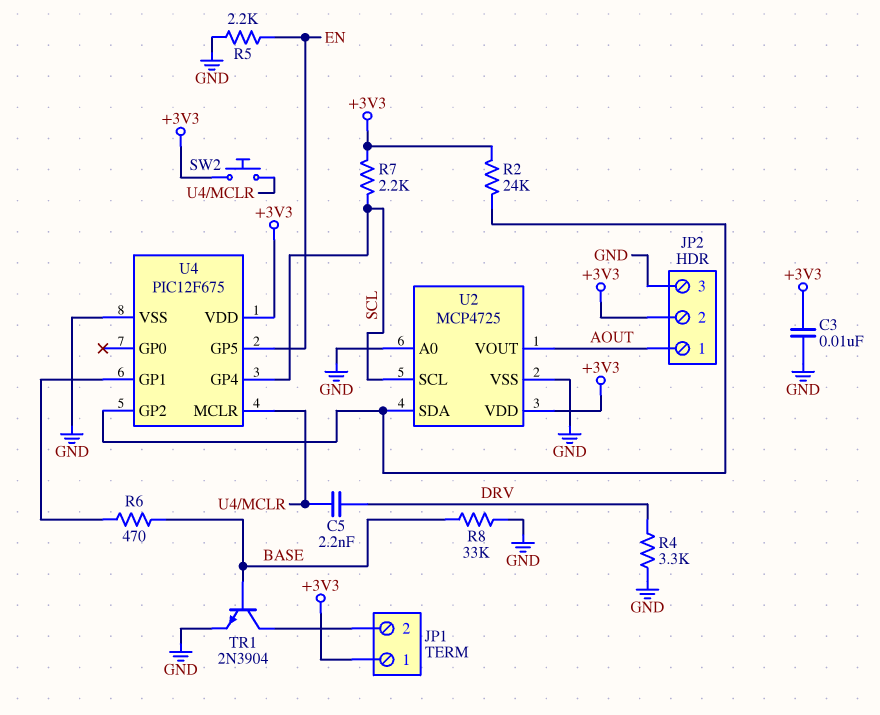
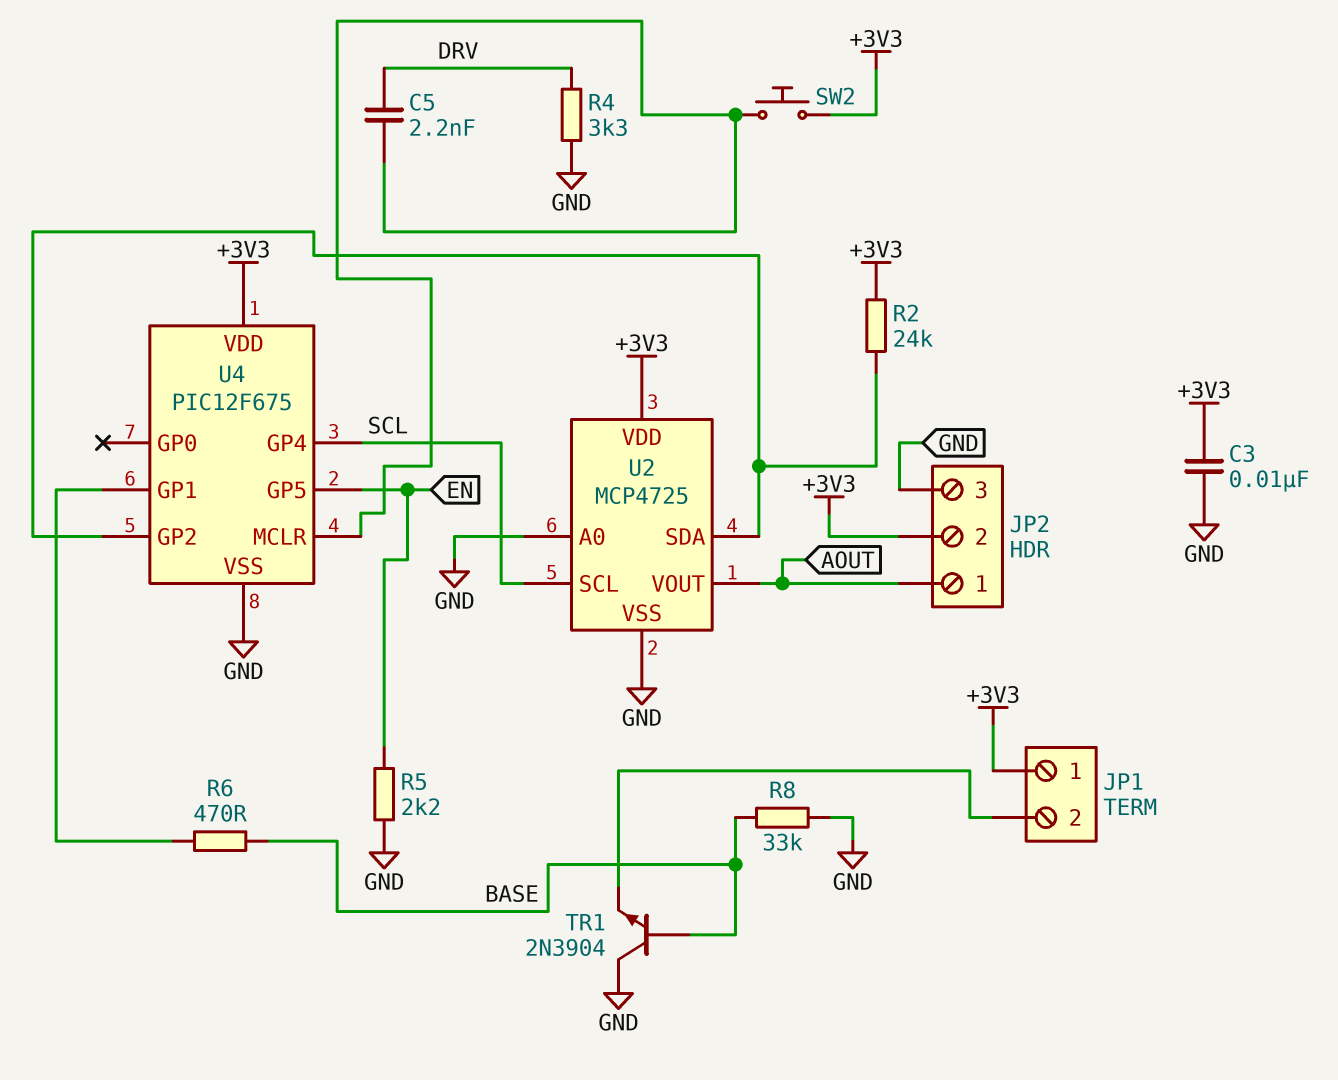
R7: 2.2k (+3V3, SCL) -> none
TR1: NPN 2N3904 (B BASE, C JP1/2, E GND) -> NPN 2N3904 (B BASE, C GND, E JP1/2)

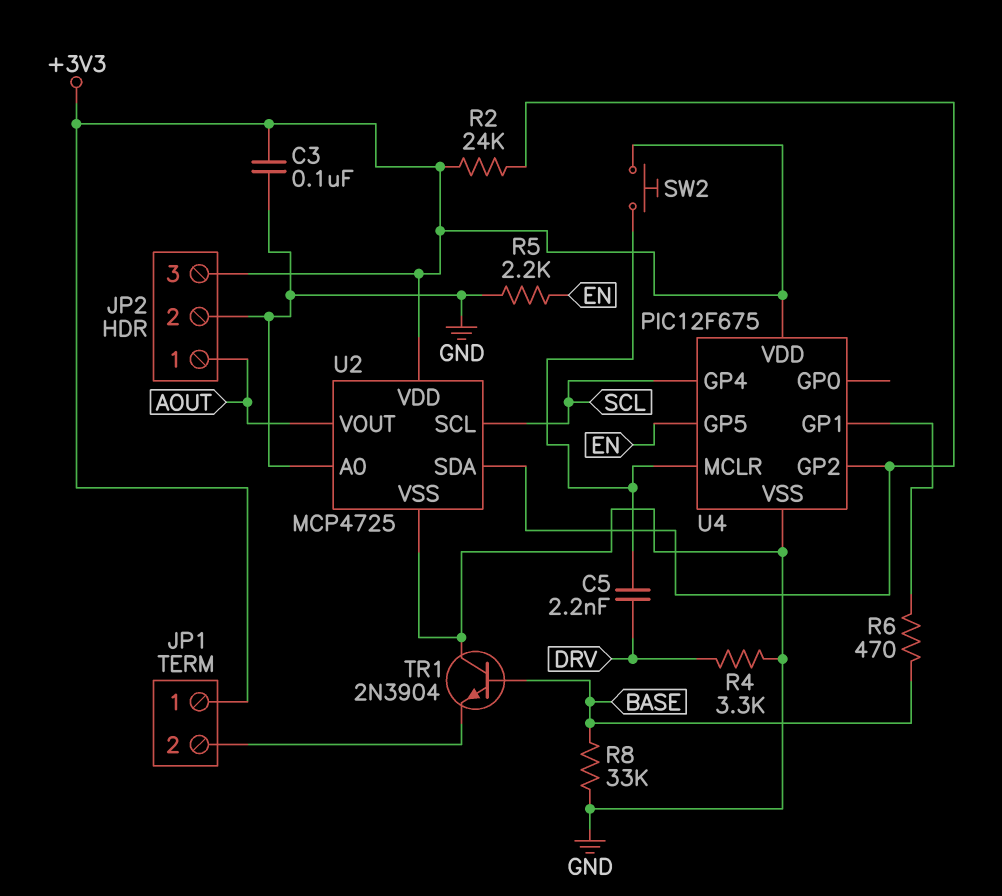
C3: 10nF (+3V3, GND) -> 100nF (+3V3, GND)
JP2 pin 2: +3V3 -> GND
JP2 pin 3: GND -> +3V3

